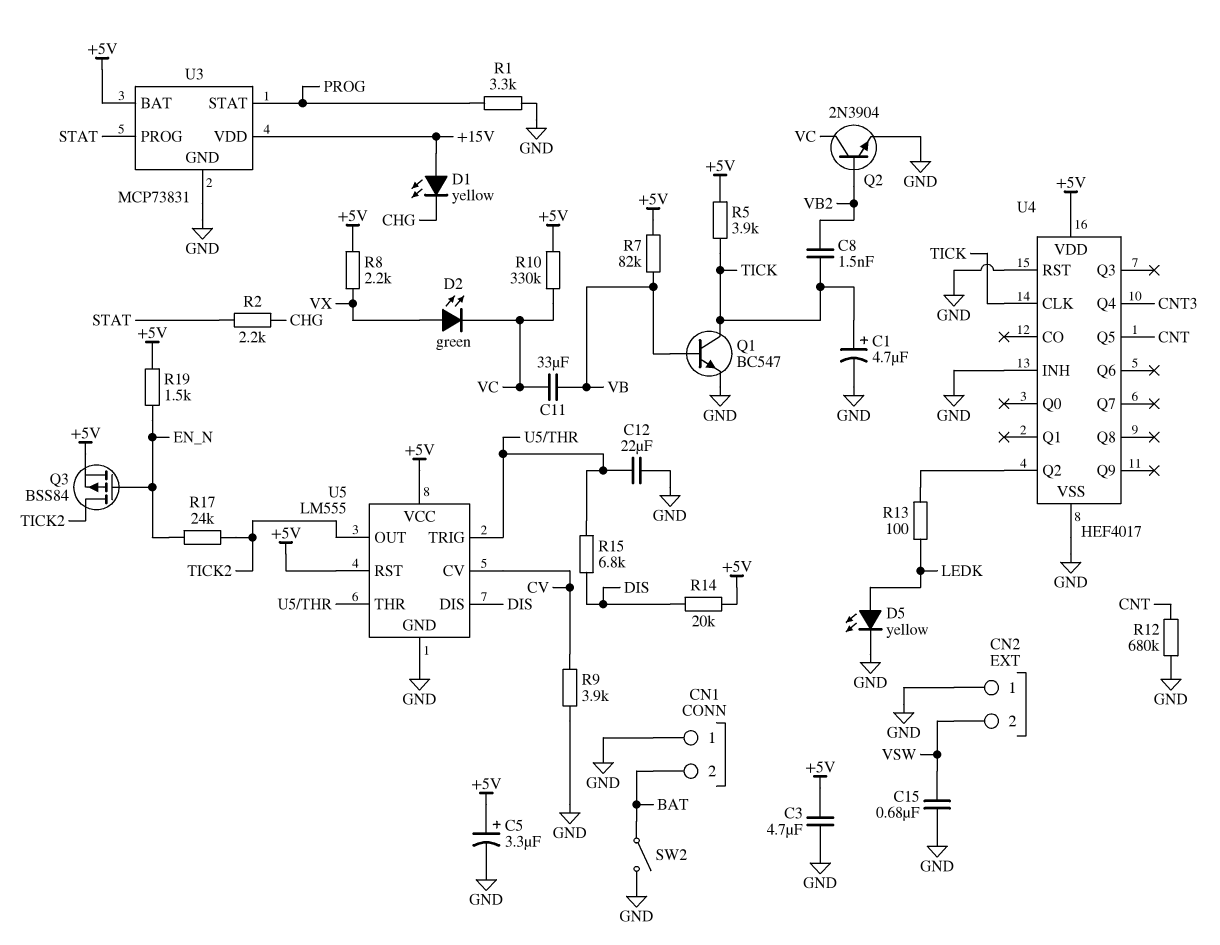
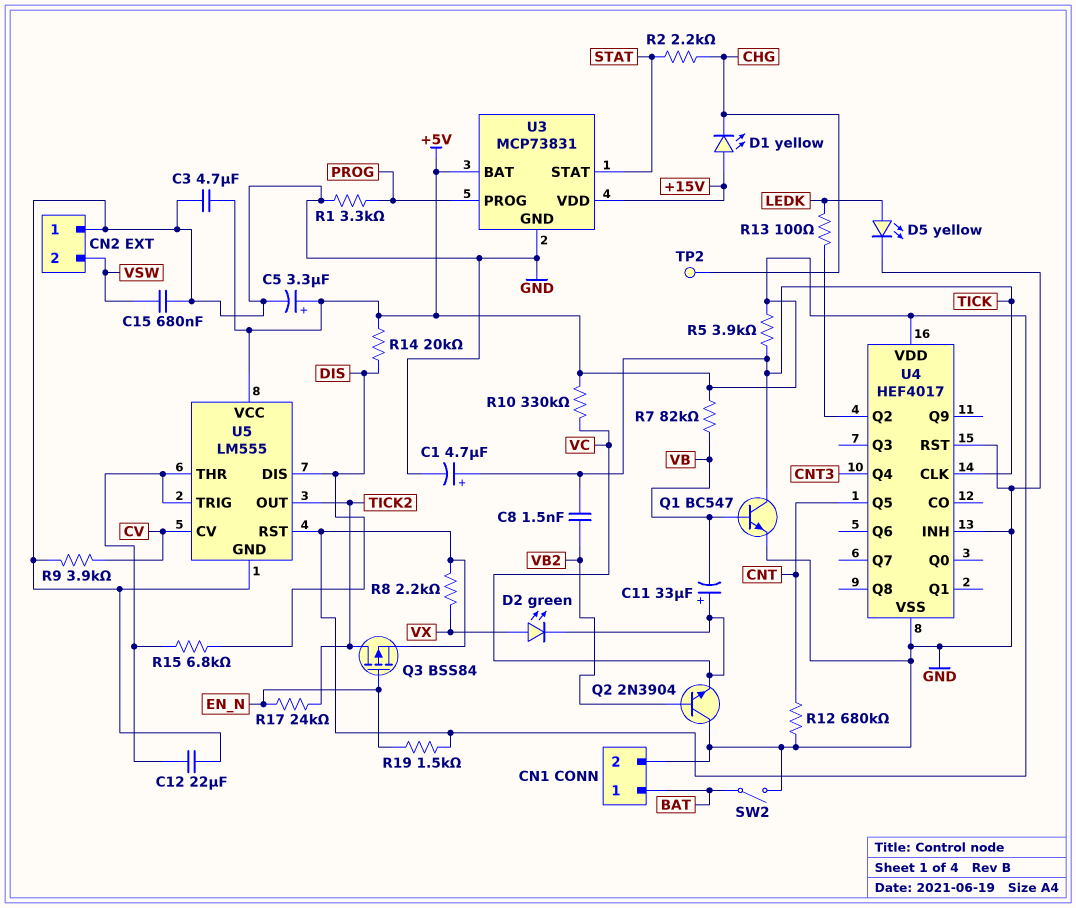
C11: 33uF (VB, VC) -> 33uF (plus VC, minus VB)
CN1 pin 1: GND -> BAT
CN1 pin 2: BAT -> GND
Q2: NPN 2N3904 (B VB2, C VC, E GND) -> NPN 2N3904 (B VB2, C GND, E VC)
TP2: none -> test point (CHG)
U3 pin PROG: STAT -> PROG
U3 pin STAT: PROG -> STAT

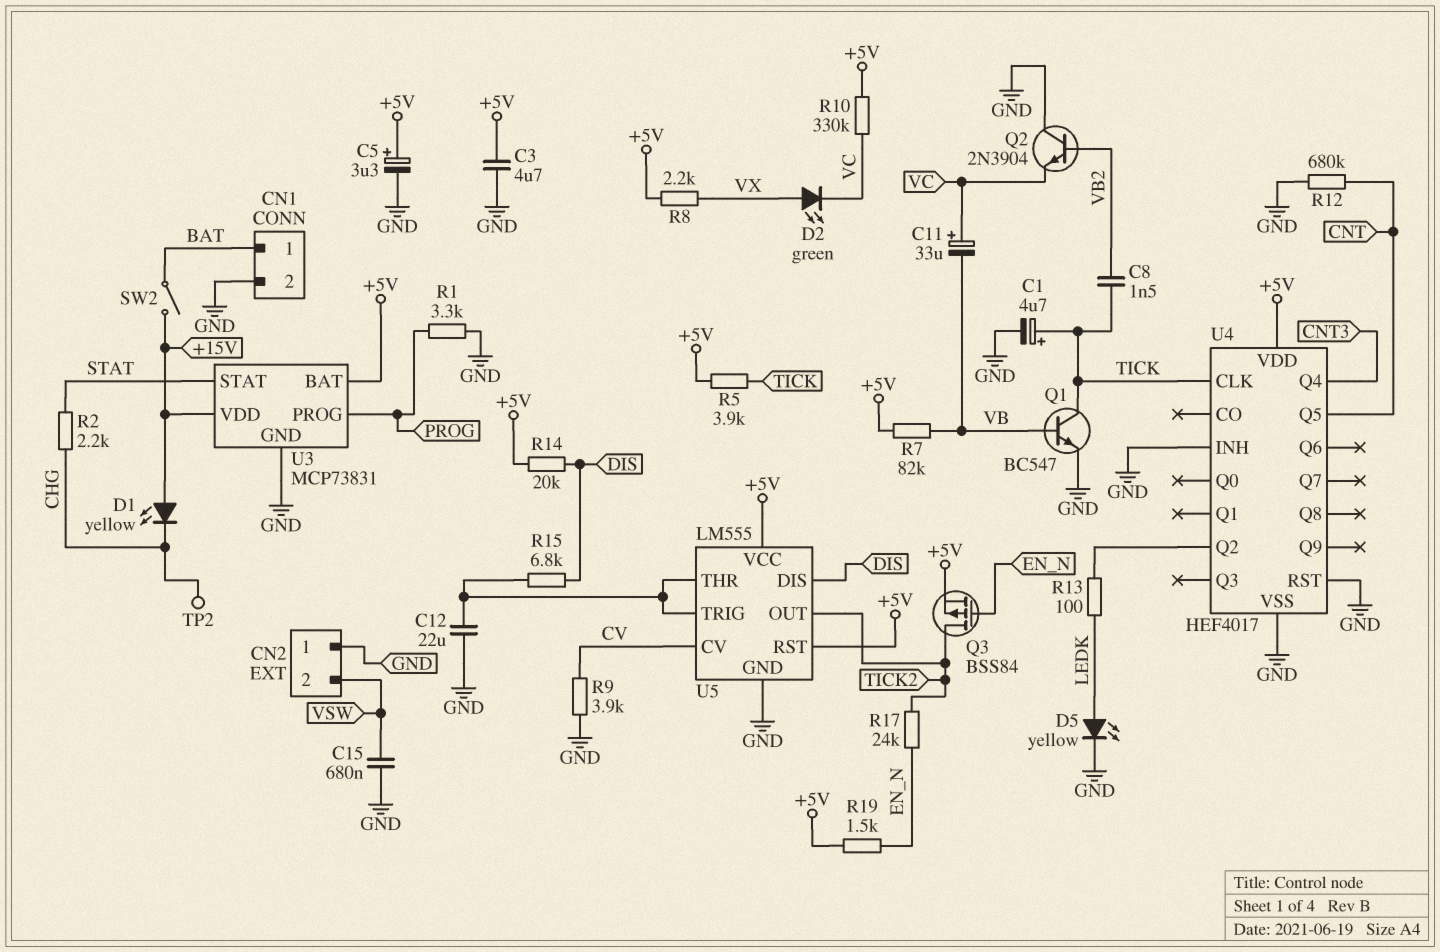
SW2: switch (BAT, GND) -> switch (+15V, BAT)

